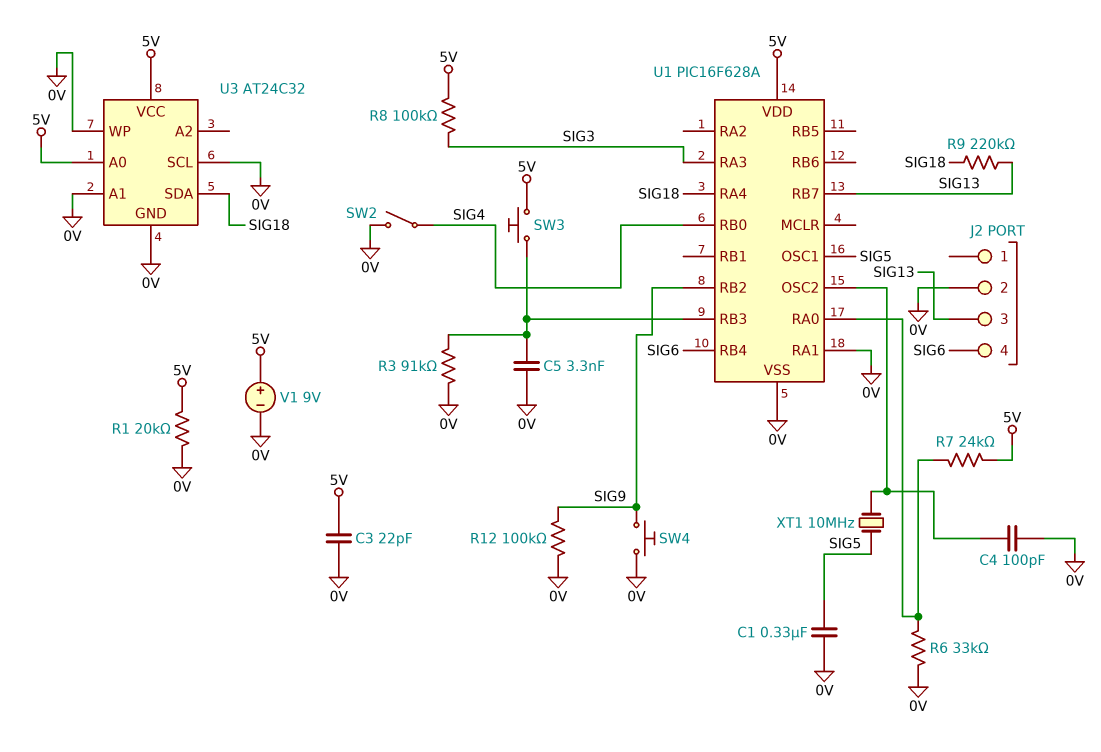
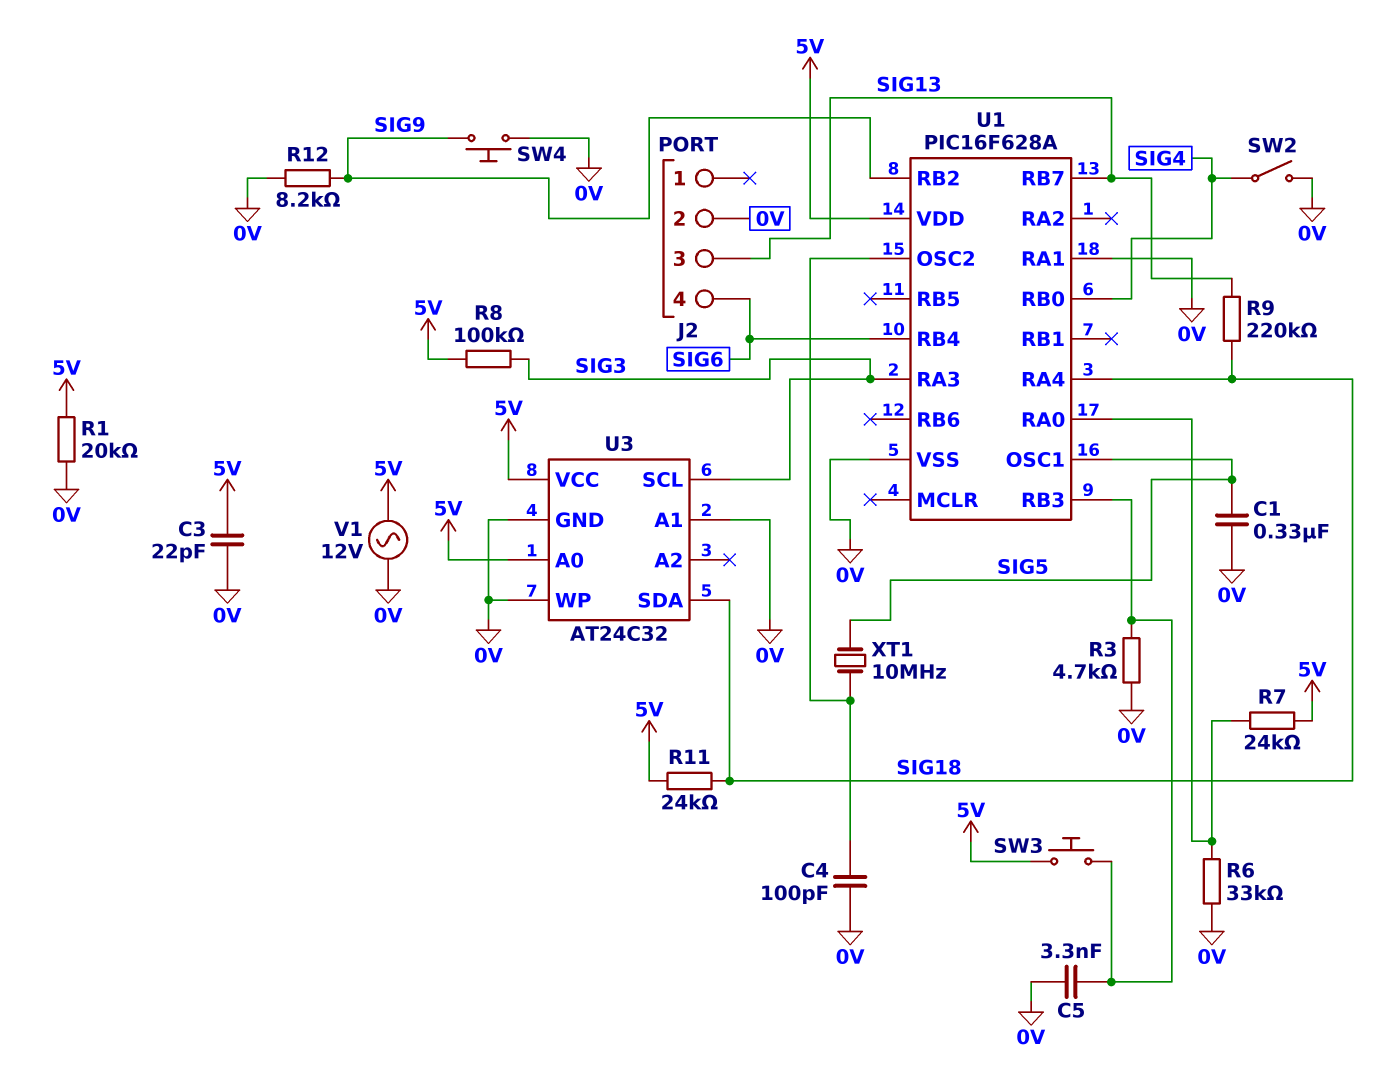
R3: 91k (0V, U1/RB3) -> 4.7k (0V, U1/RB3)
R11: none -> 24k (5V, SIG18)
R12: 100k (0V, SIG9) -> 8.2k (0V, SIG9)
U3 pin SCL: 0V -> SIG3
V1: 9V (plus 5V, minus 0V) -> AC 12V (0V, 5V)

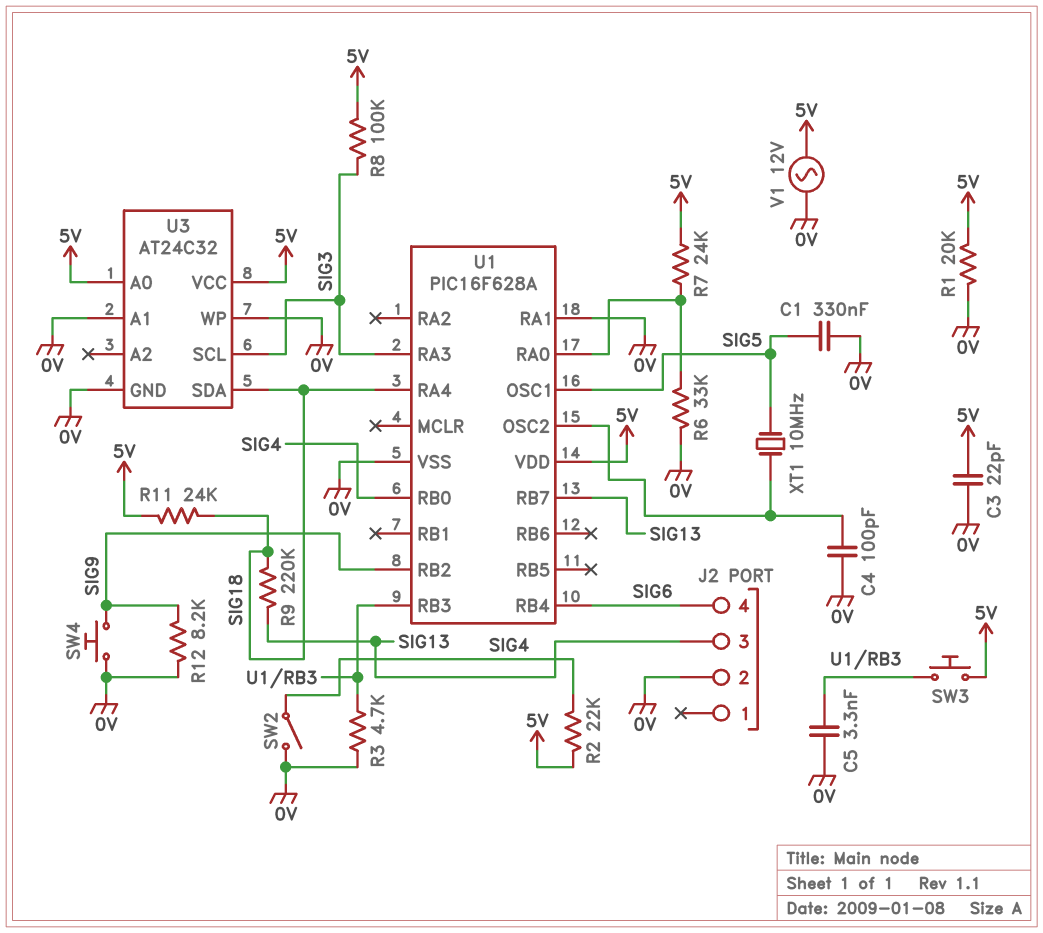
R2: none -> 22k (5V, SIG4)

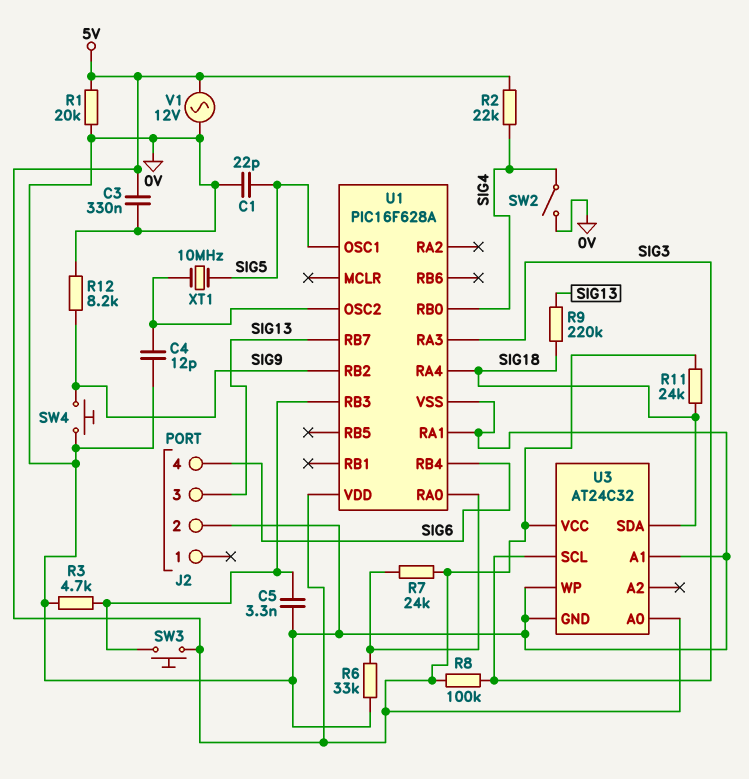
C1: 330nF (0V, SIG5) -> 22pF (0V, SIG5)
C3: 22pF (0V, 5V) -> 330nF (0V, 5V)
C4: 100pF (0V, U1/OSC2) -> 12pF (0V, U1/OSC2)

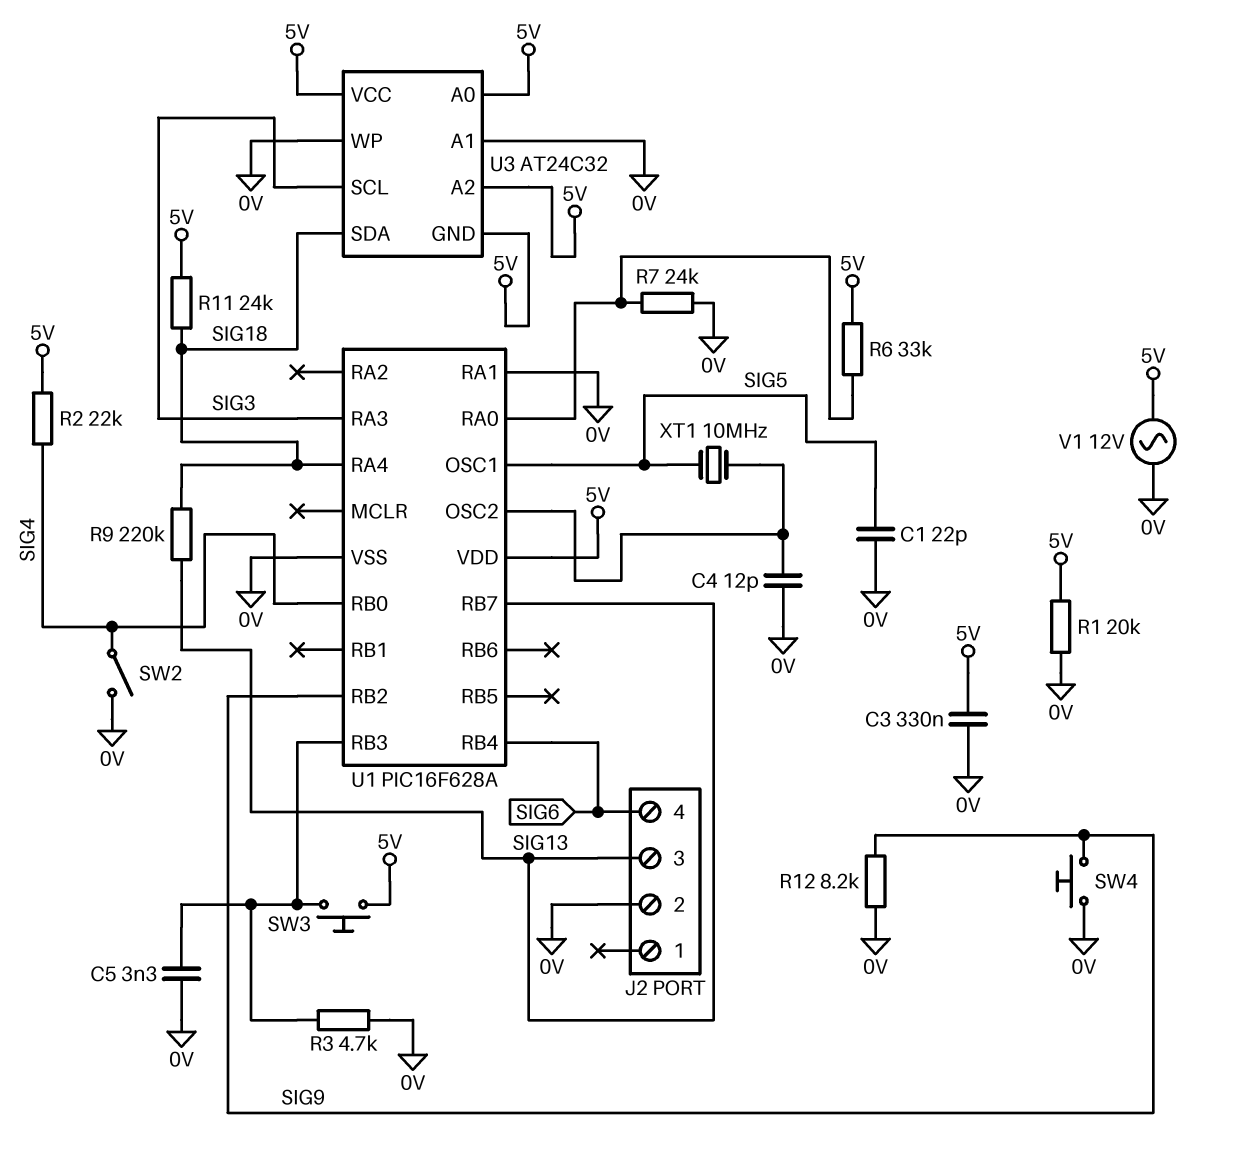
R6: 33k (0V, U1/RA0) -> 33k (5V, U1/RA0)
R7: 24k (5V, U1/RA0) -> 24k (0V, U1/RA0)
R8: 100k (5V, SIG3) -> none
U3 pin A2: none -> 5V
U3 pin GND: 0V -> 5V

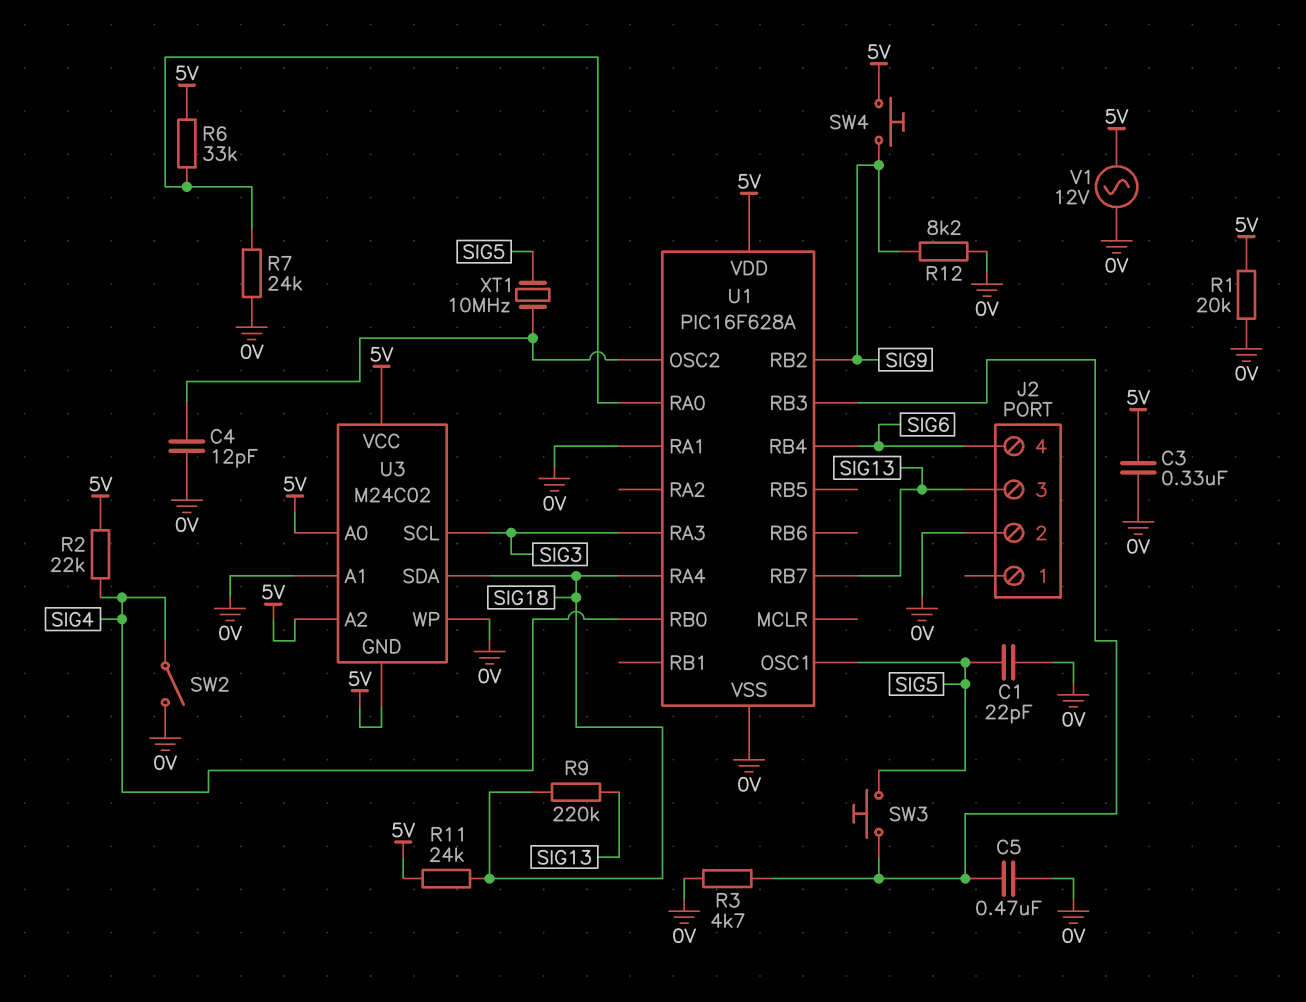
C5: 3.3nF (0V, U1/RB3) -> 470nF (0V, U1/RB3)
SW3: button (5V, U1/RB3) -> button (SIG5, U1/RB3)
SW4: button (0V, SIG9) -> button (5V, SIG9)
U3: AT24C32 -> M24C02

